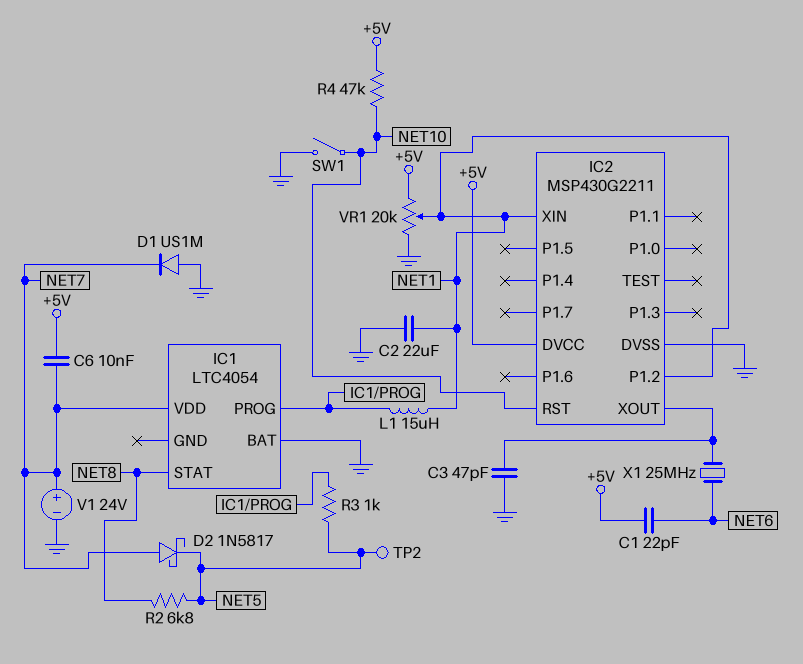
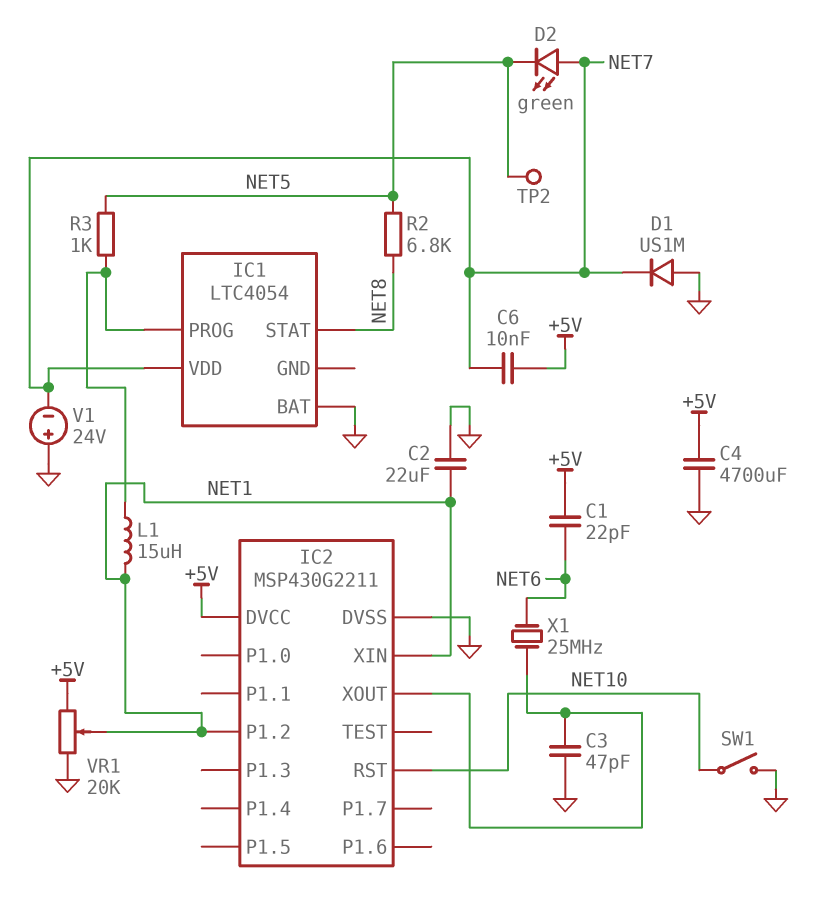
C4: none -> 4700uF (+5V, GND)
D2: schottky 1N5817 (A NET7, K NET5) -> LED green (A NET7, K NET5)
R4: 47k (+5V, NET10) -> none
V1: 24V (plus NET7, minus GND) -> 24V (plus GND, minus NET7)

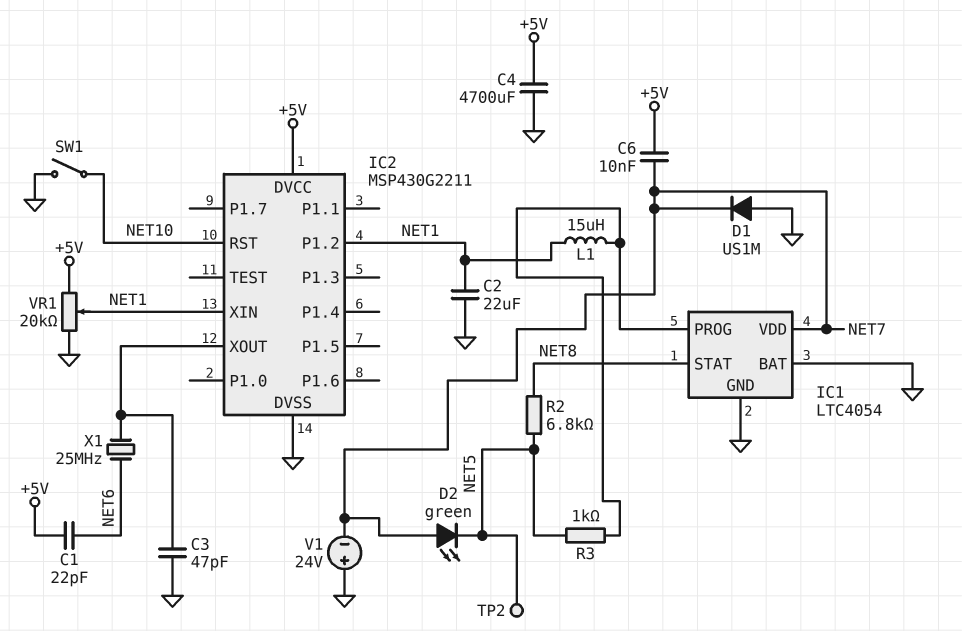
IC1 pin GND: none -> GND

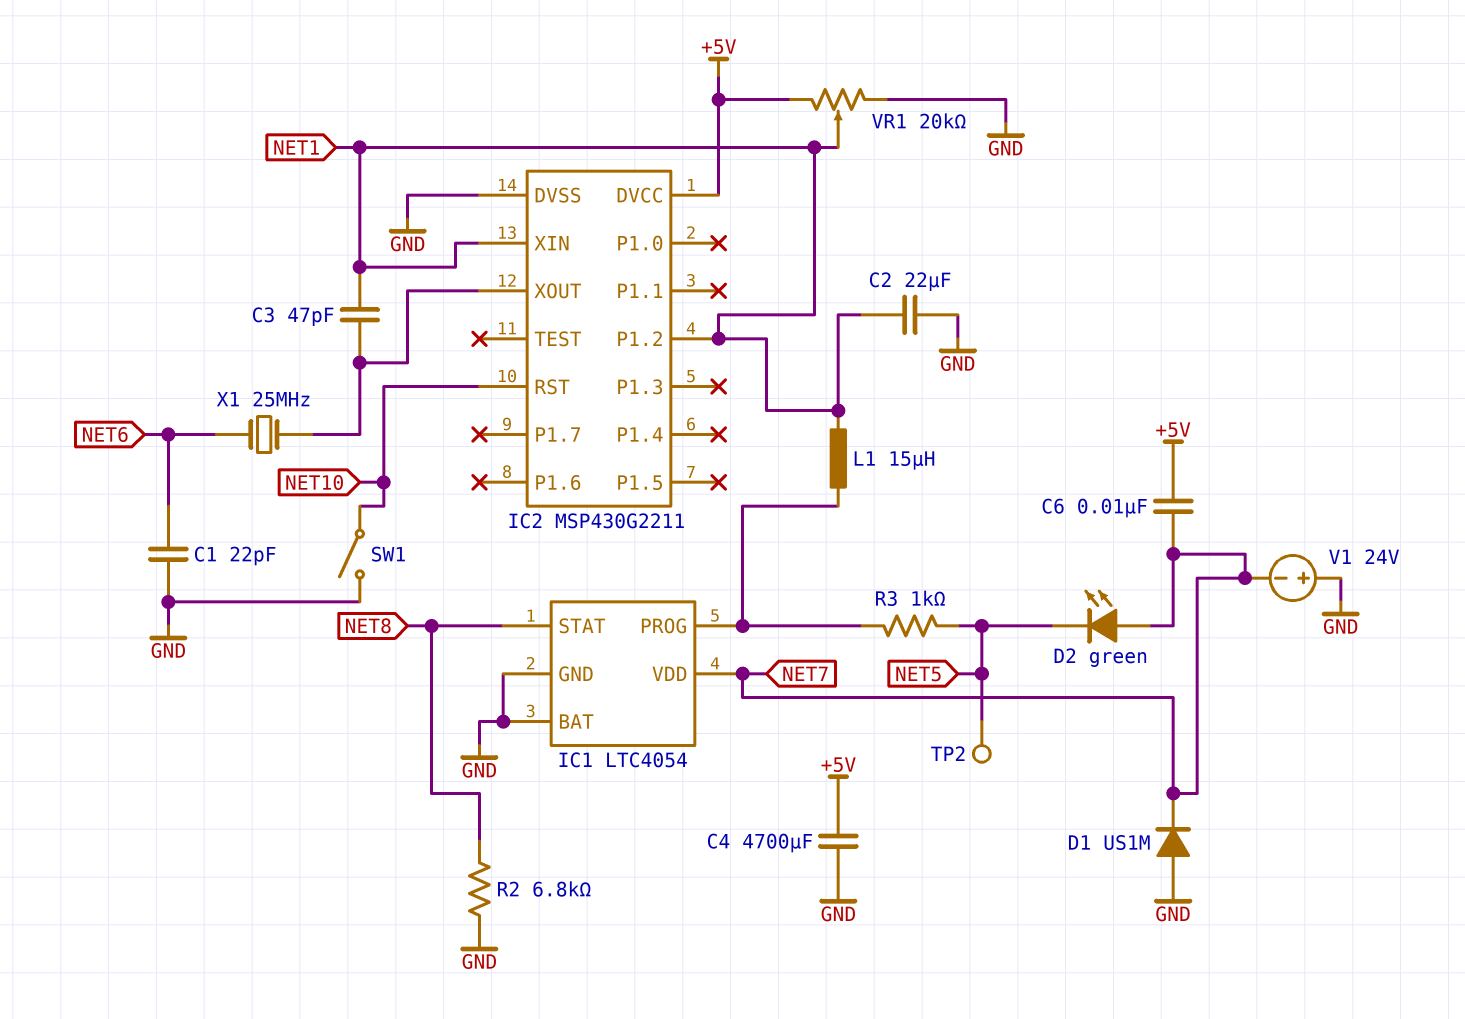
C1: 22pF (+5V, NET6) -> 22pF (GND, NET6)
C3: 47pF (GND, IC2/XOUT) -> 47pF (IC2/XOUT, NET1)
R2: 6.8k (NET5, NET8) -> 6.8k (GND, NET8)

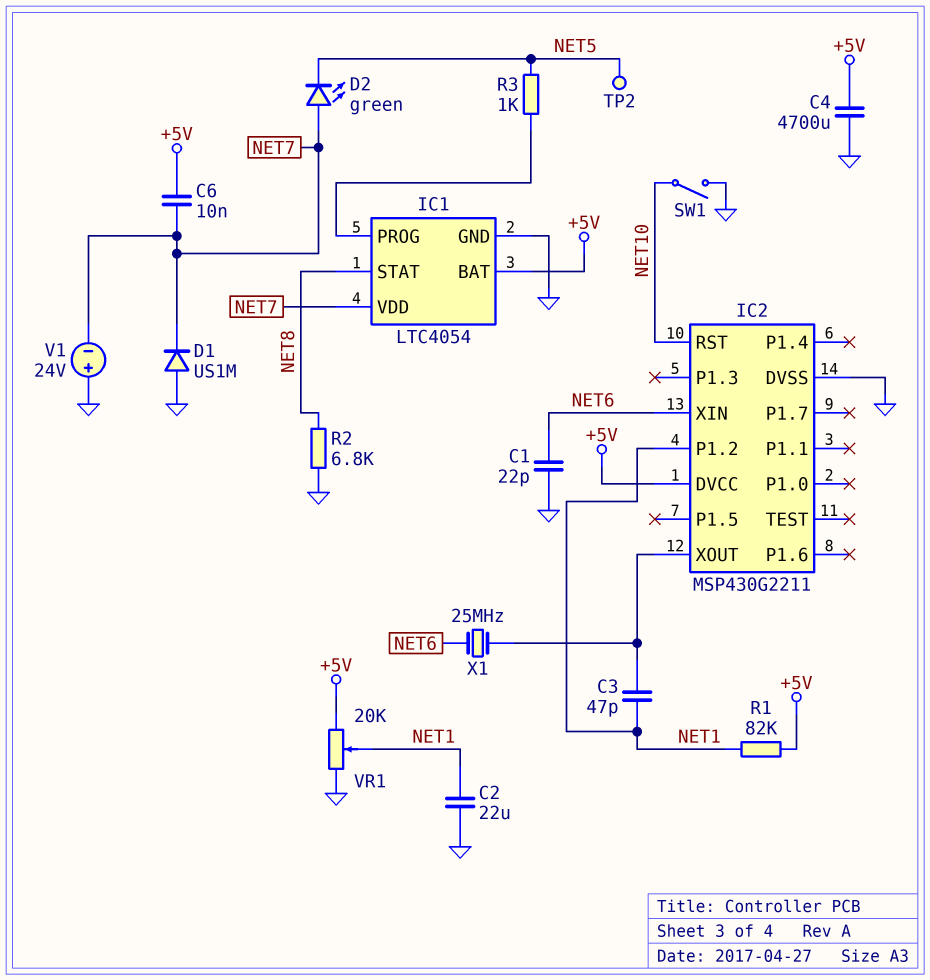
IC1 pin BAT: GND -> +5V
IC2 pin XIN: NET1 -> NET6
L1: 15uH (IC1/PROG, NET1) -> none
R1: none -> 82k (+5V, NET1)

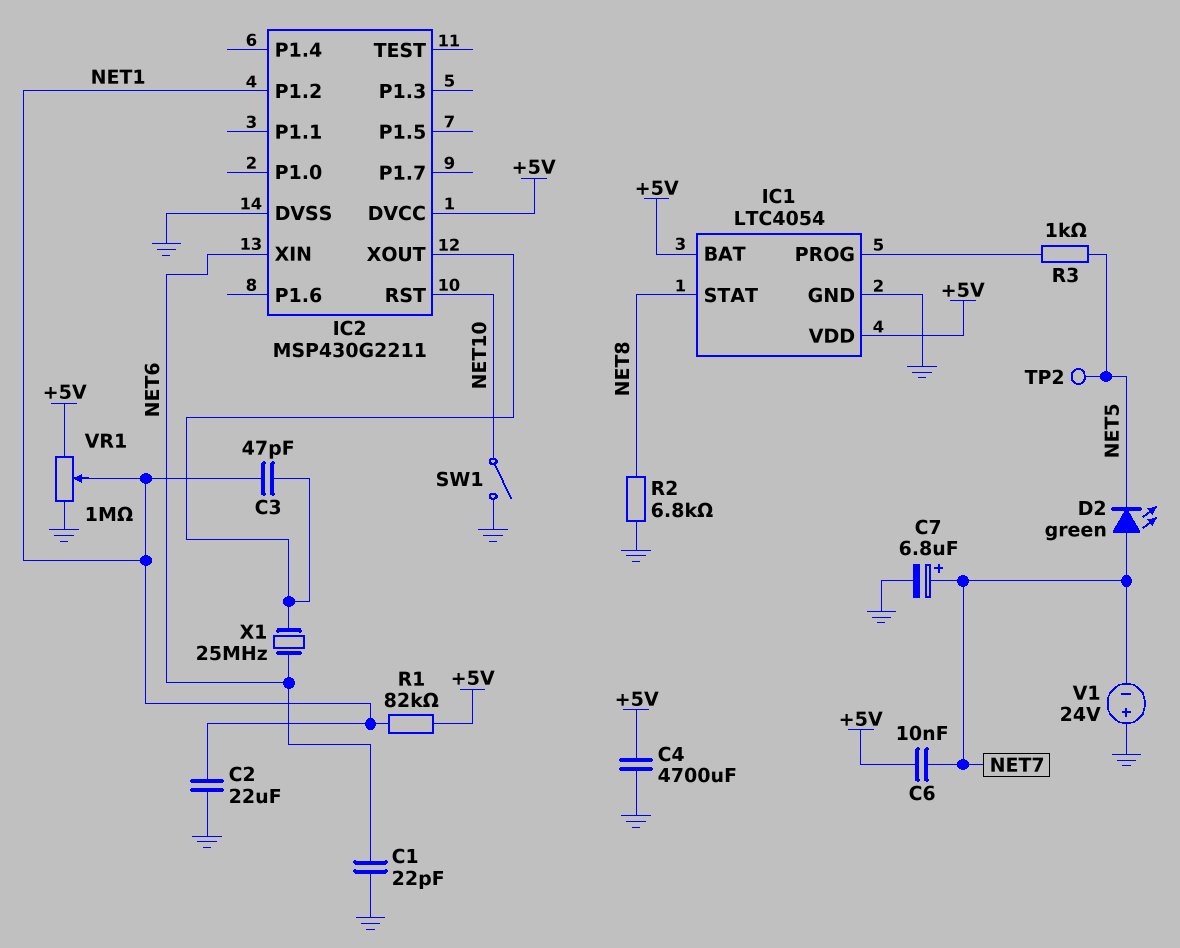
C7: none -> 6.8uF (plus NET7, minus GND)
D1: diode US1M (A GND, K NET7) -> none
IC1 pin VDD: NET7 -> +5V
VR1: 20k (+5V, GND, wiper NET1) -> 1M (+5V, GND, wiper NET1)

